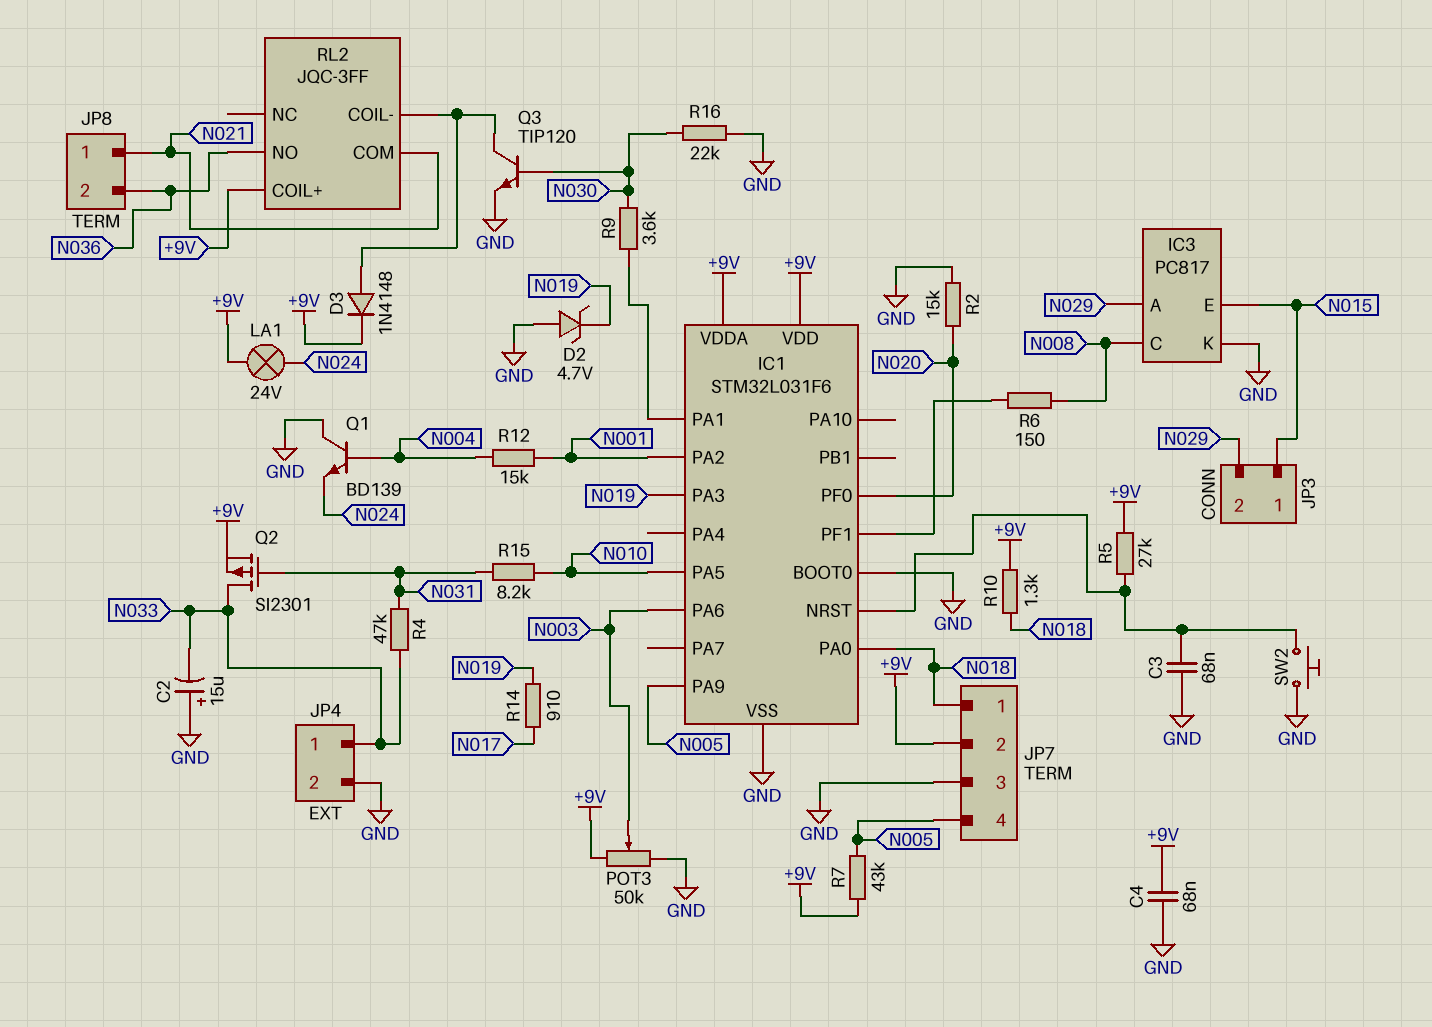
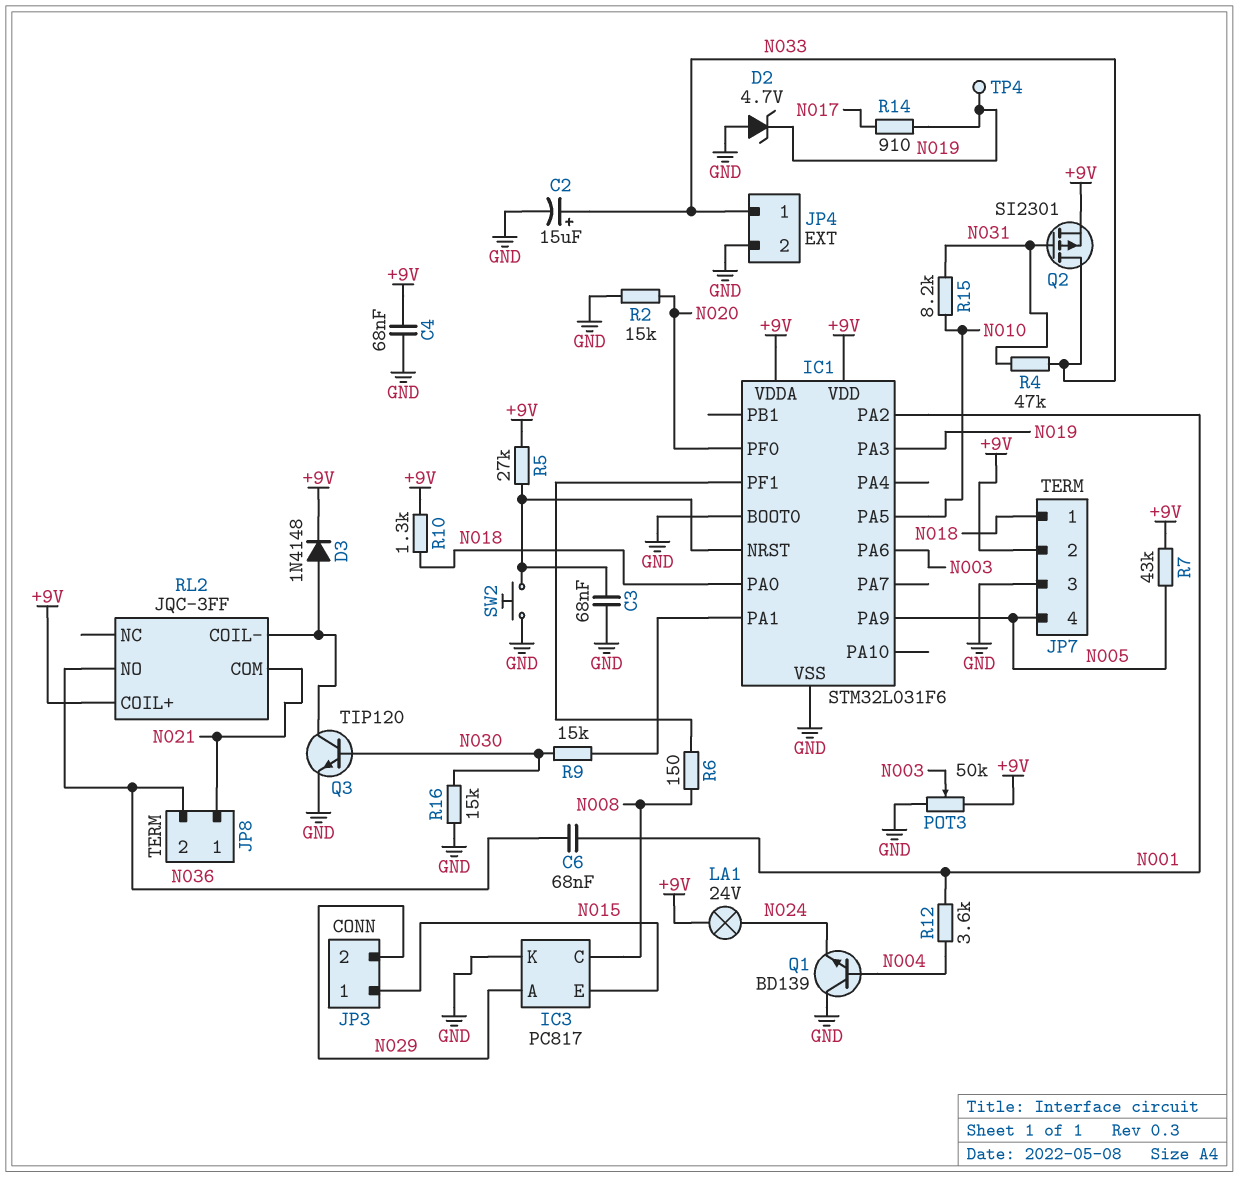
C2: 15uF (plus GND, minus N033) -> 15uF (plus N033, minus GND)
C6: none -> 68nF (N001, N036)
R9: 3.6k (IC1/PA1, N030) -> 15k (IC1/PA1, N030)
R12: 15k (N001, N004) -> 3.6k (N001, N004)
R16: 22k (GND, N030) -> 15k (GND, N030)
TP4: none -> test point (N019)

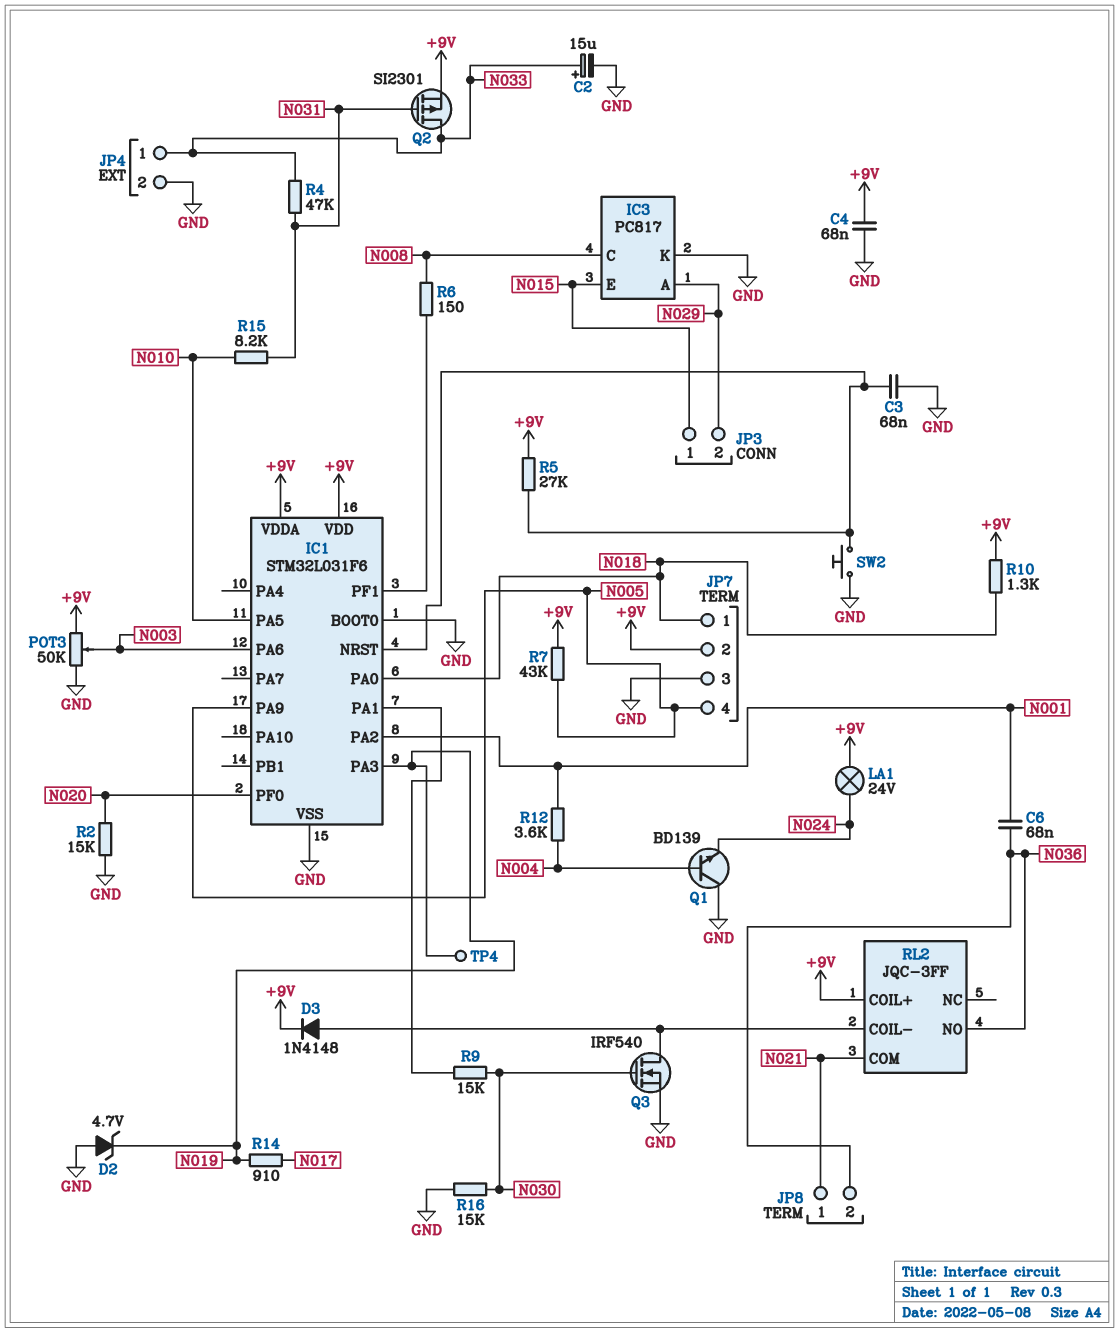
Q3: NPN TIP120 (B N030, C RL2/COIL-, E GND) -> NMOS IRF540 (G N030, D RL2/COIL-, S GND)

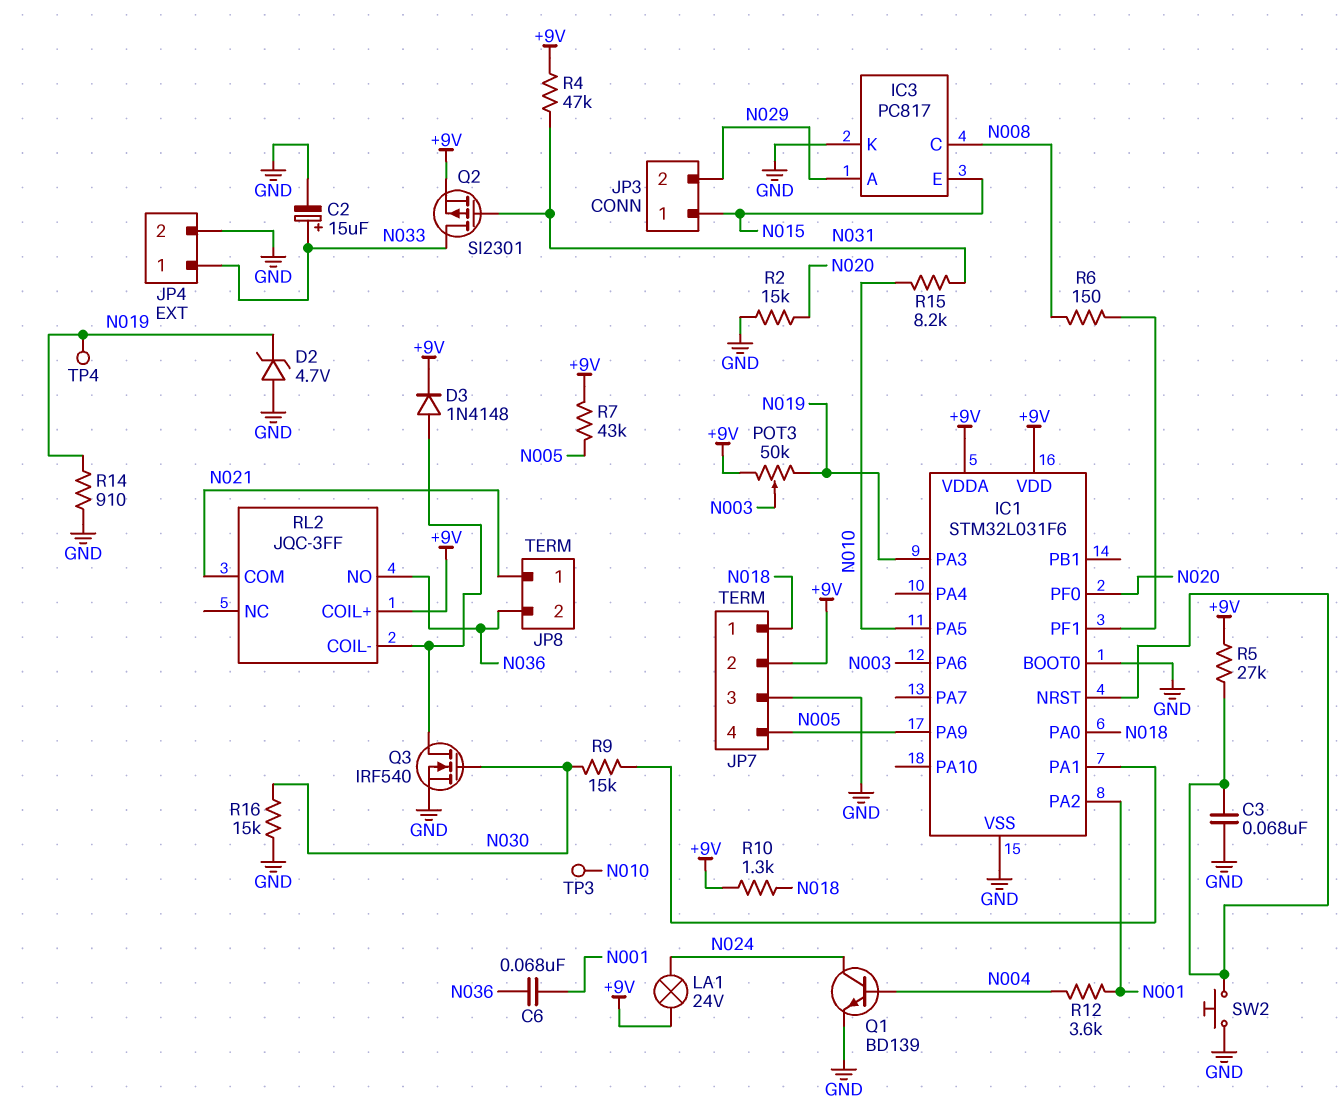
C4: 68nF (+9V, GND) -> none
POT3: 50k (+9V, GND, wiper N003) -> 50k (+9V, N019, wiper N003)
Q1: NPN BD139 (B N004, C GND, E N024) -> NPN BD139 (B N004, C N024, E GND)
R4: 47k (N031, N033) -> 47k (+9V, N031)
R14: 910 (N017, N019) -> 910 (GND, N019)
TP3: none -> test point (N010)

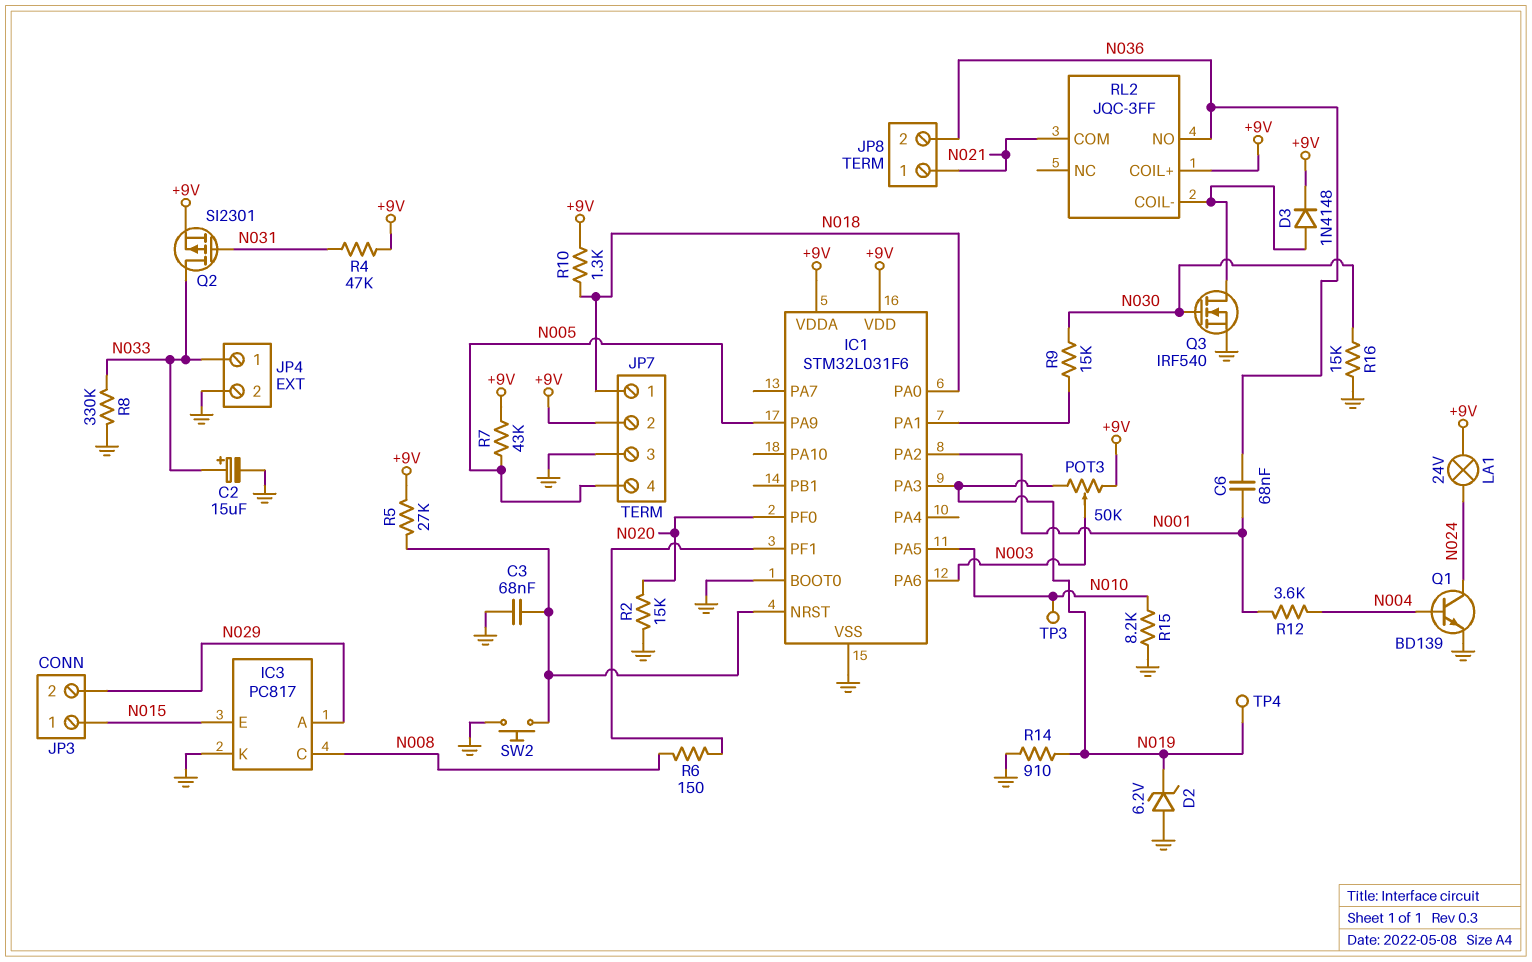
D2: zener 4.7V (A GND, K N019) -> zener 6.2V (A GND, K N019)
R8: none -> 330k (GND, N033)
R15: 8.2k (N010, N031) -> 8.2k (GND, N010)

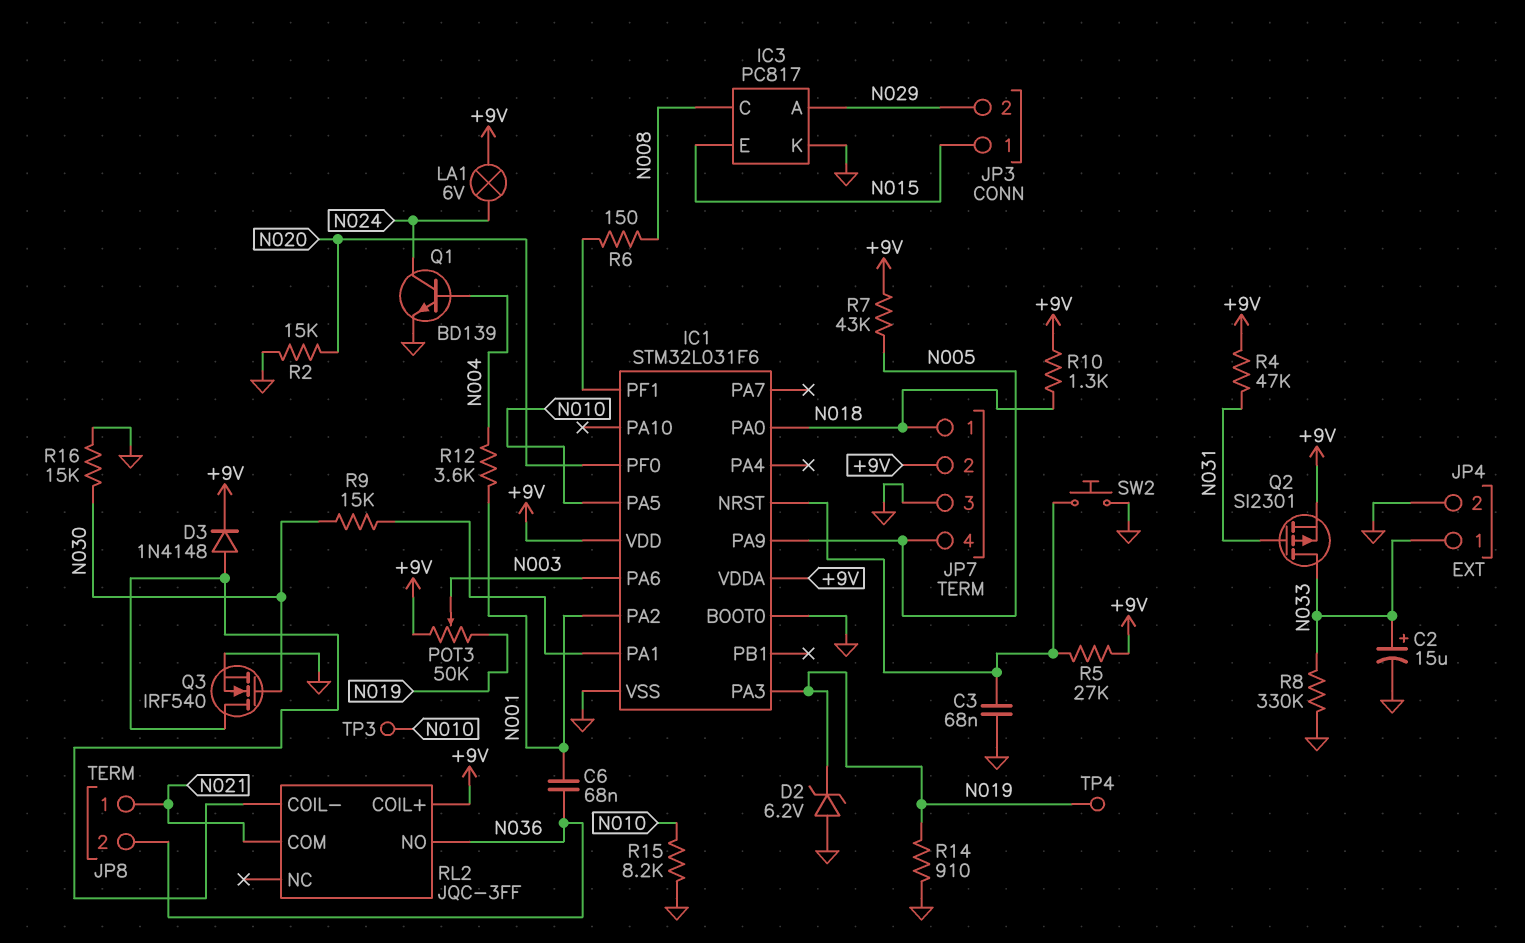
LA1: lamp 24V (+9V, N024) -> lamp 6V (+9V, N024)

